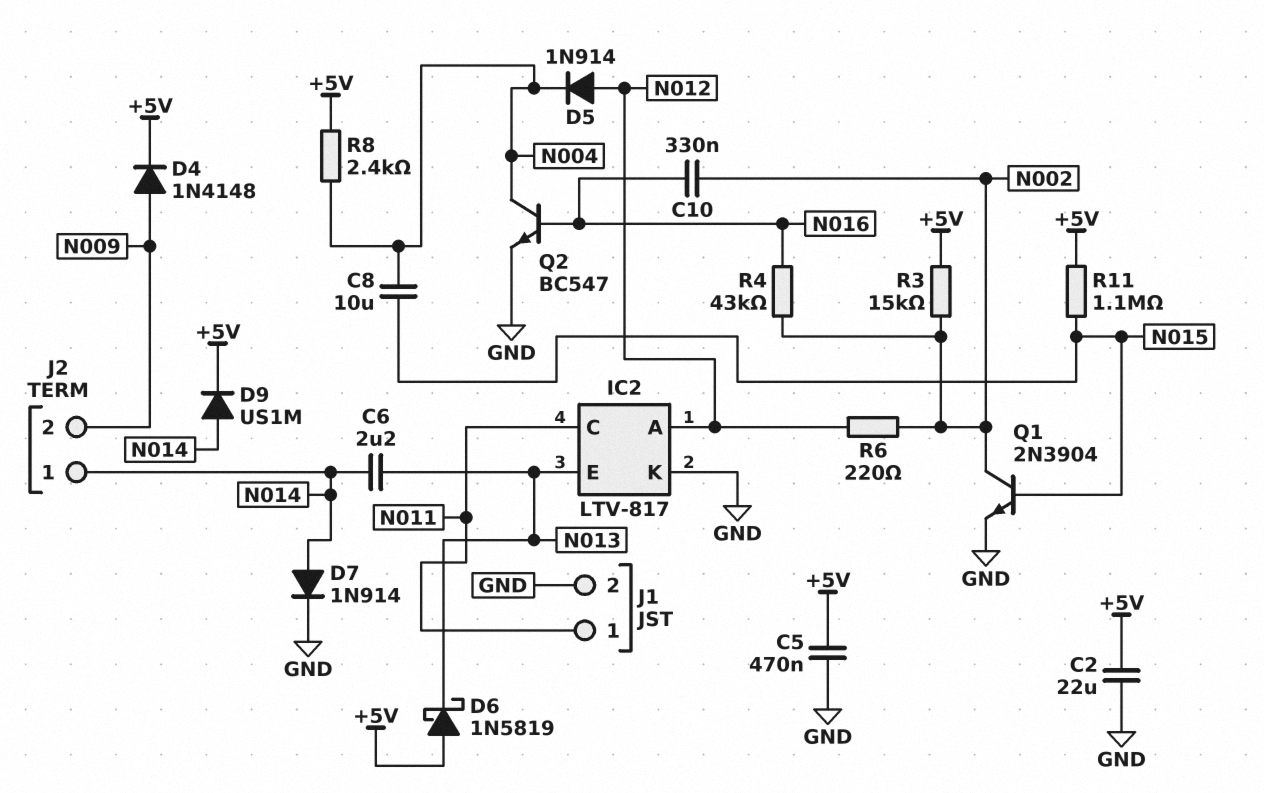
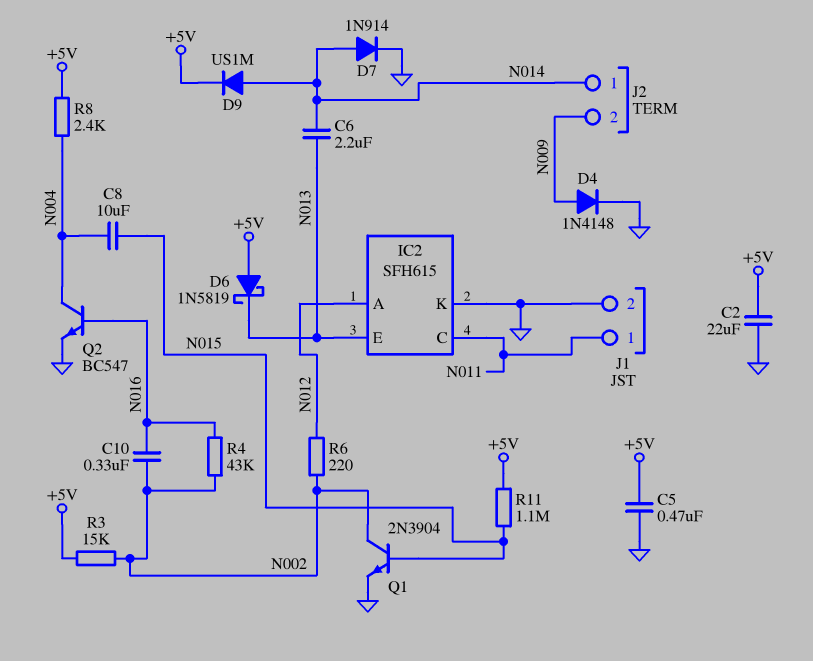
D4: diode 1N4148 (A N009, K +5V) -> diode 1N4148 (A N009, K GND)
D5: diode 1N914 (A N012, K N004) -> none
IC2: LTV-817 -> SFH615

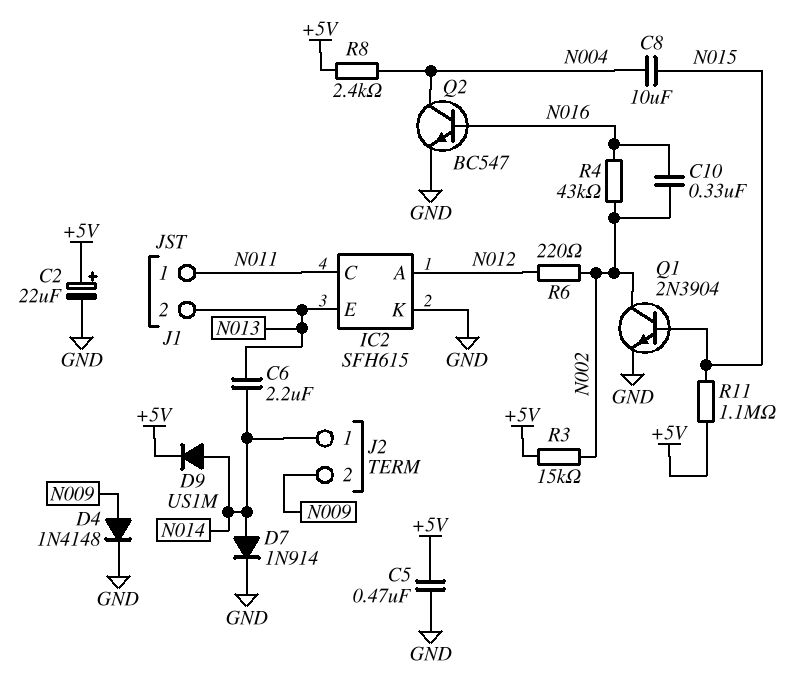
C2: 22uF (+5V, GND) -> 22uF (plus +5V, minus GND)
D6: schottky 1N5819 (A +5V, K N013) -> none
J1 pin 2: GND -> N013

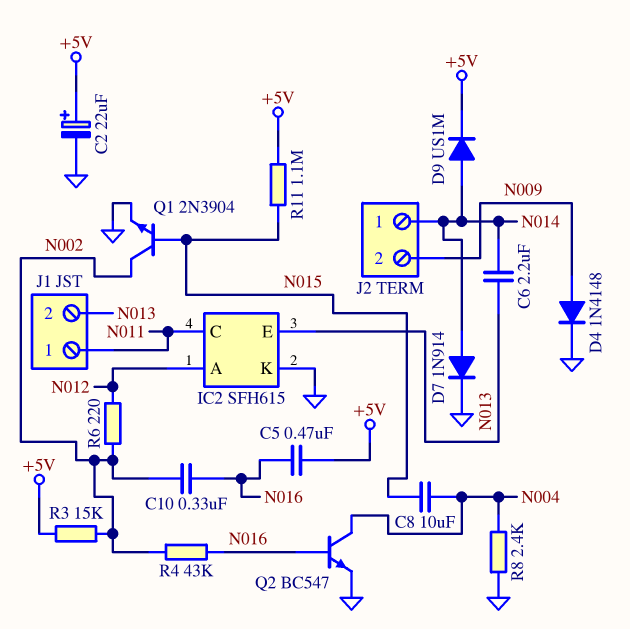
C5: 470nF (+5V, GND) -> 470nF (+5V, N016)
R8: 2.4k (+5V, N004) -> 2.4k (GND, N004)

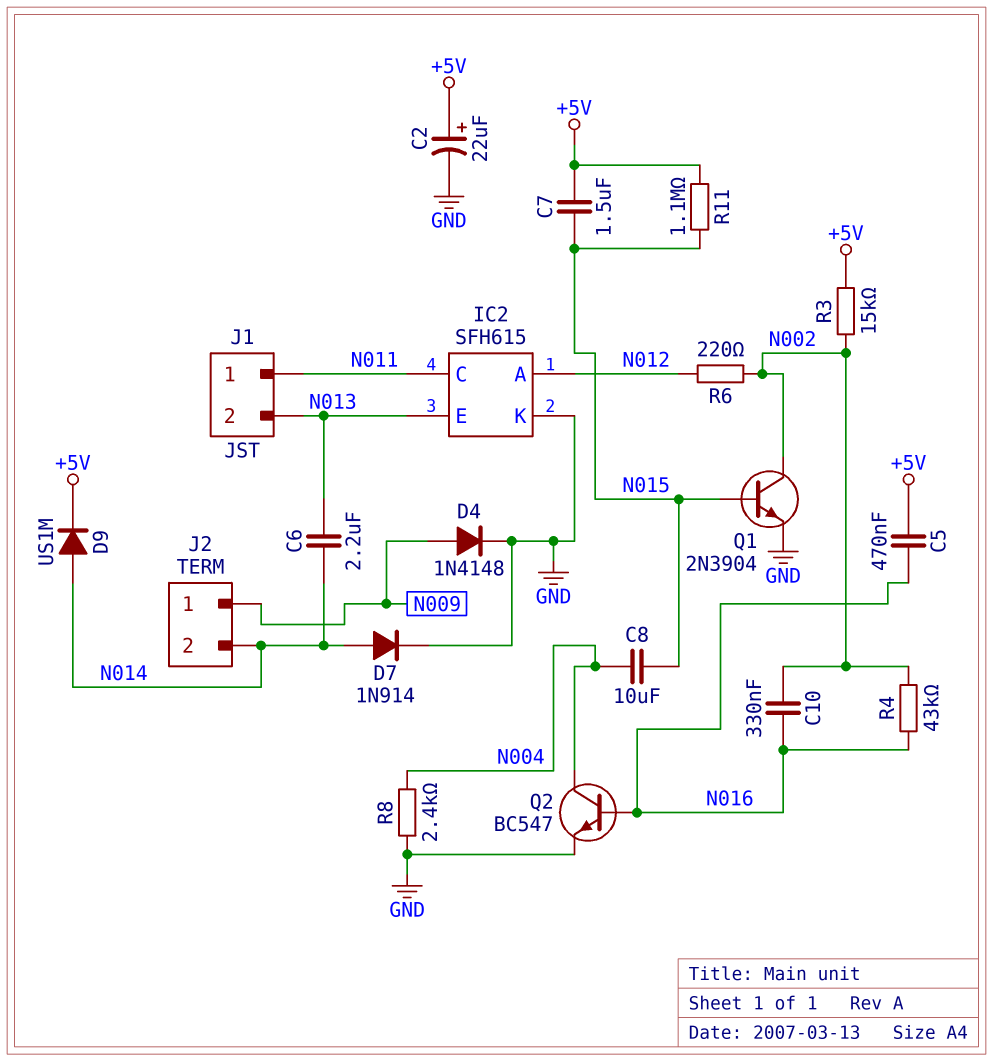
C7: none -> 1.5uF (+5V, N015)
J2 pin 1: N014 -> N009
J2 pin 2: N009 -> N014

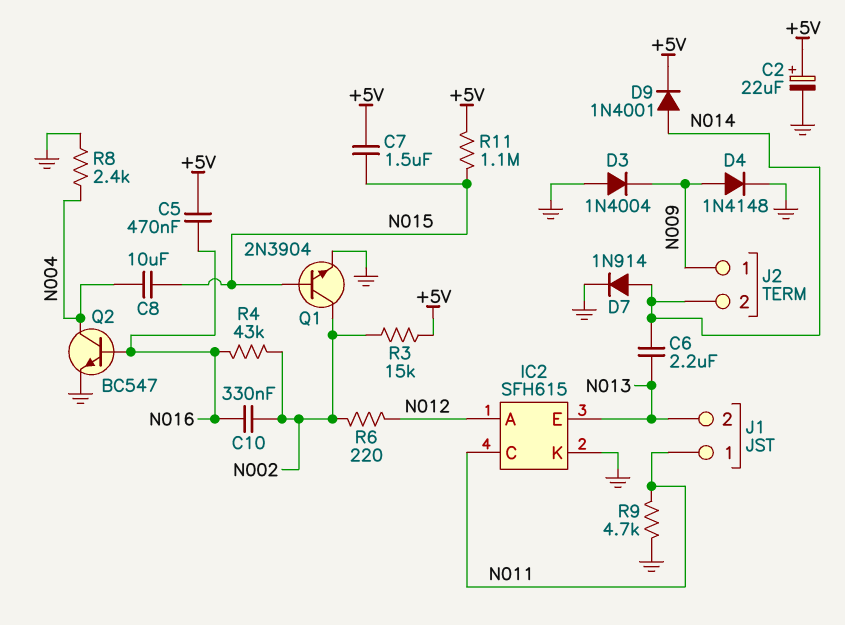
D3: none -> diode 1N4004 (A GND, K N009)
D9: diode US1M (A N014, K +5V) -> diode 1N4001 (A N014, K +5V)
R9: none -> 4.7k (GND, N011)

